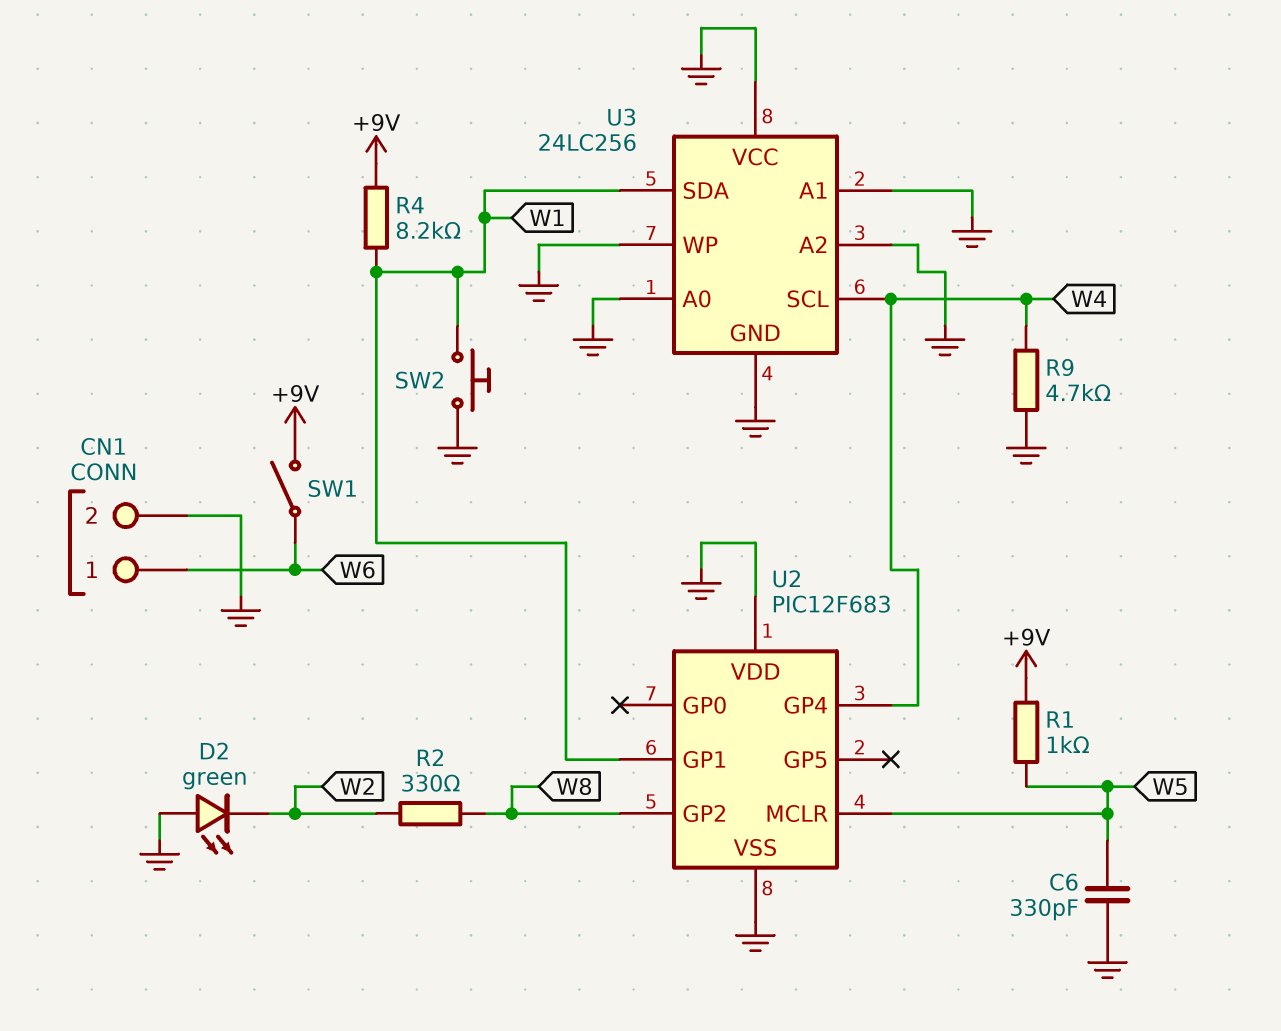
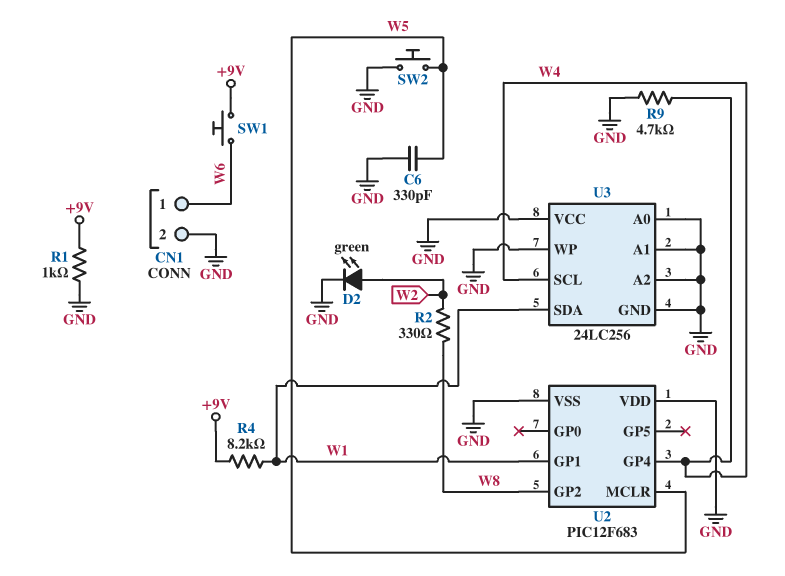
D2: LED green (A GND, K W2) -> LED green (A W2, K GND)
R1: 1k (+9V, W5) -> 1k (+9V, GND)
SW1: switch (+9V, W6) -> button (+9V, W6)
SW2: button (GND, W1) -> button (GND, W5)

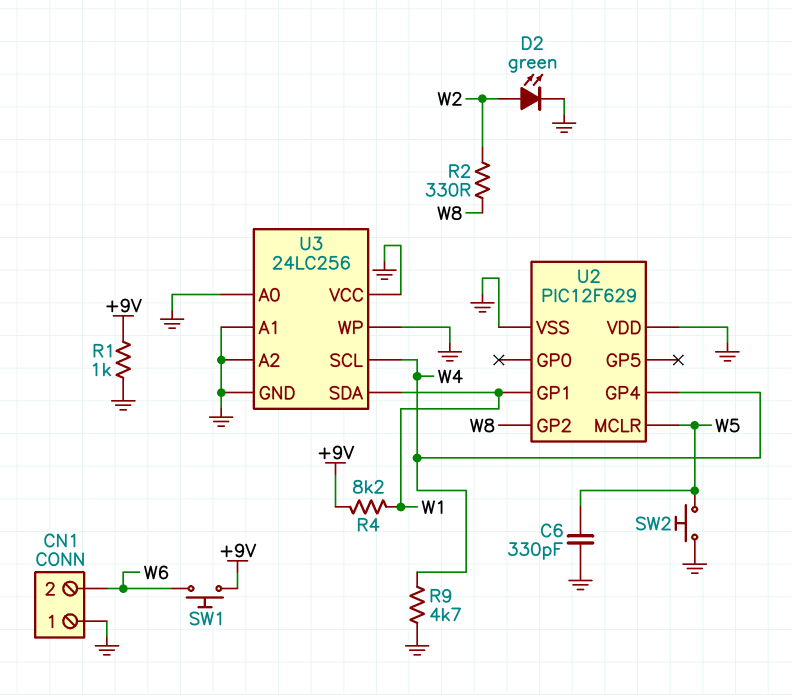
CN1 pin 1: W6 -> GND
CN1 pin 2: GND -> W6
U2: PIC12F683 -> PIC12F629

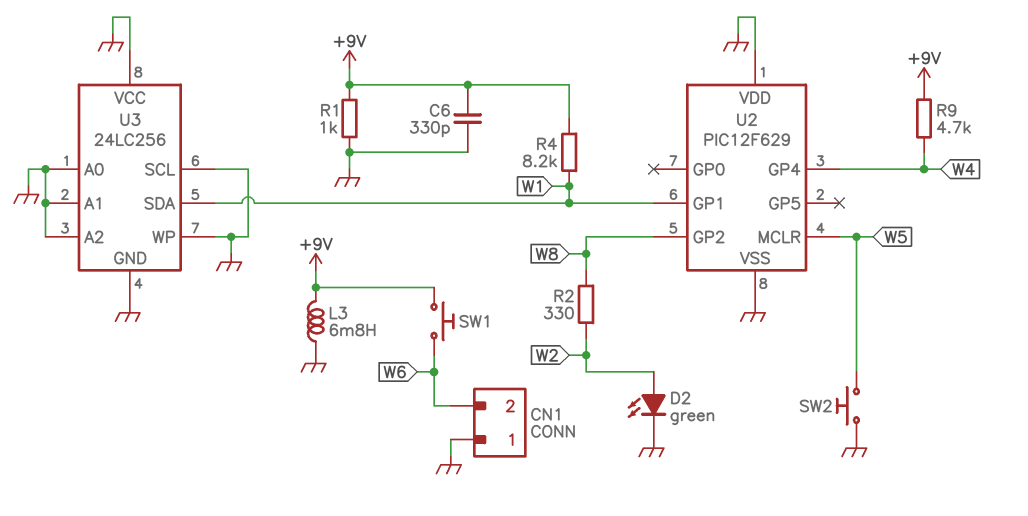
C6: 330pF (GND, W5) -> 330pF (+9V, GND)
L3: none -> 6.8mH (+9V, GND)
R9: 4.7k (GND, W4) -> 4.7k (+9V, W4)
U3 pin SCL: W4 -> GND

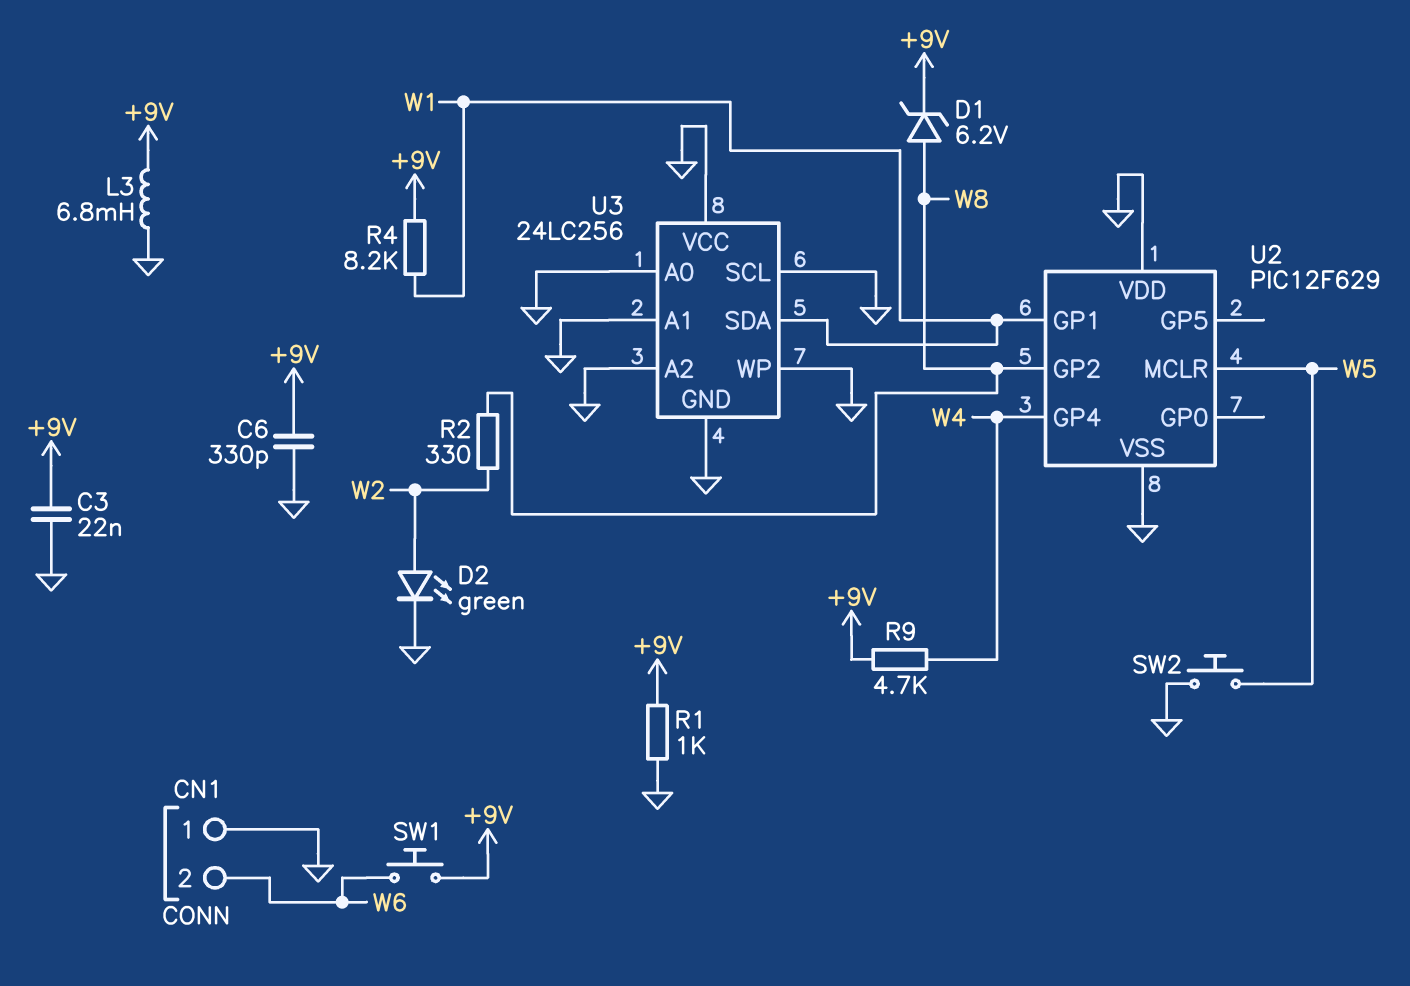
C3: none -> 22nF (+9V, GND)
D1: none -> zener 6.2V (A W8, K +9V)

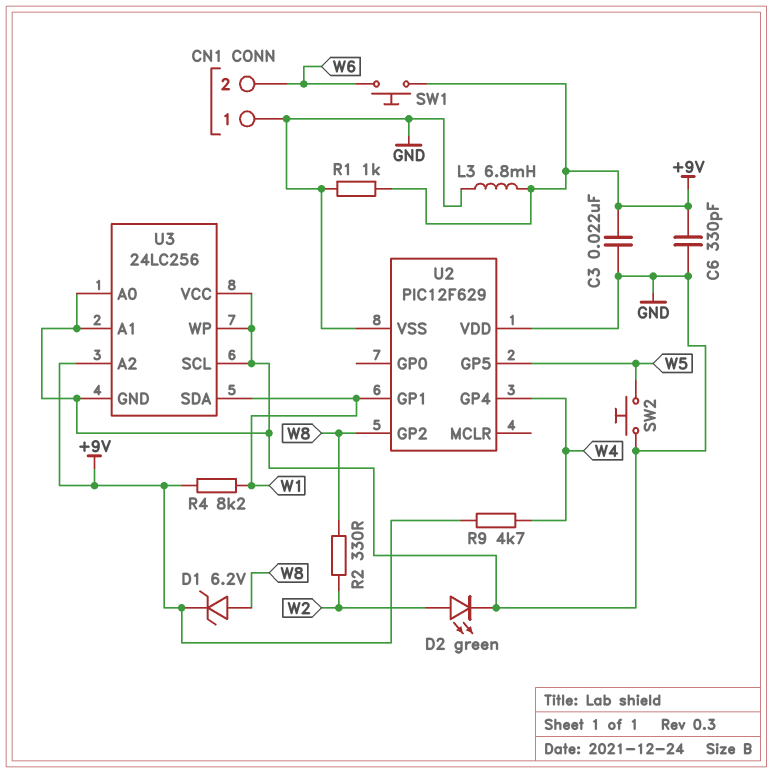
U2 pin GP5: none -> W5
U2 pin MCLR: W5 -> none
U3 pin A2: GND -> +9V

